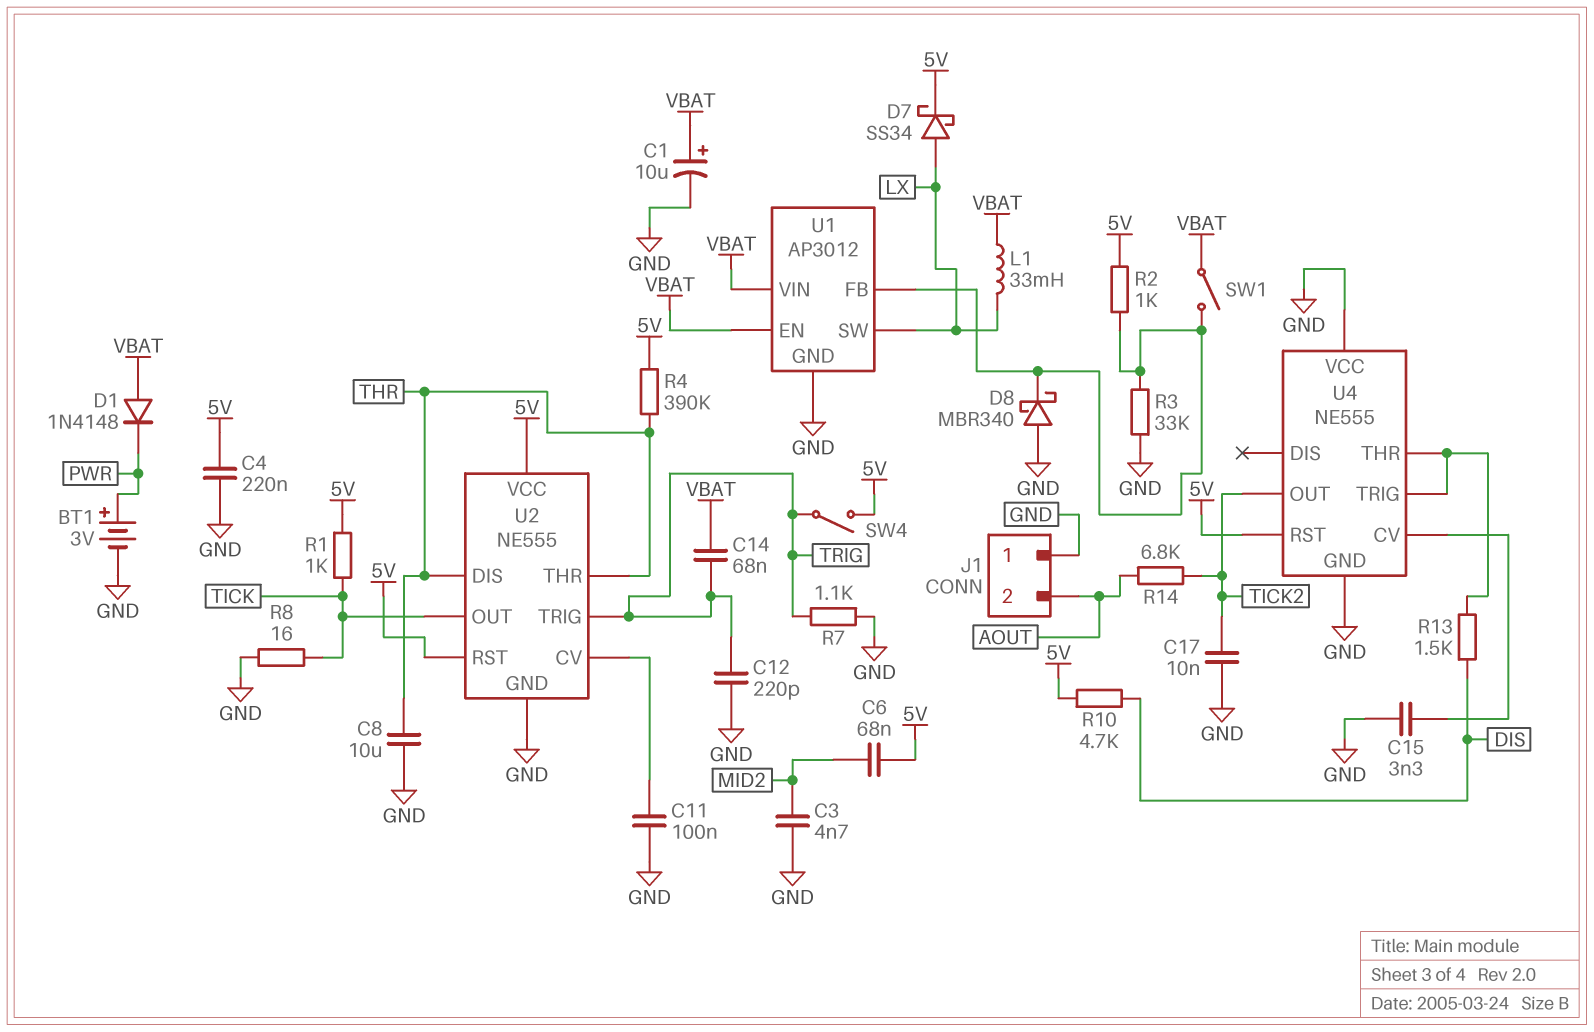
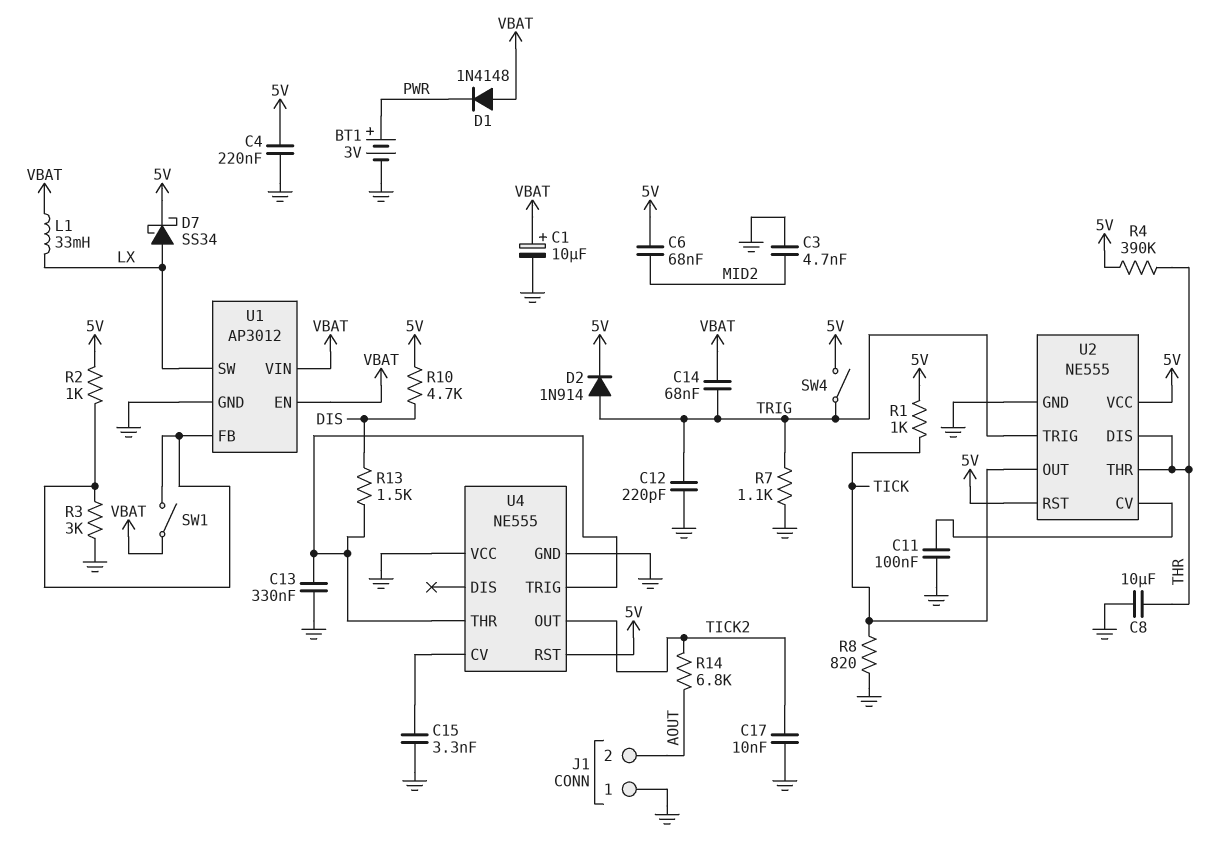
C13: none -> 330nF (GND, U4/THR)
D2: none -> diode 1N914 (A TRIG, K 5V)
D8: schottky MBR340 (A GND, K U1/FB) -> none
R3: 33k (GND, U1/FB) -> 3k (GND, U1/FB)
R8: 16 (GND, TICK) -> 820 (GND, TICK)

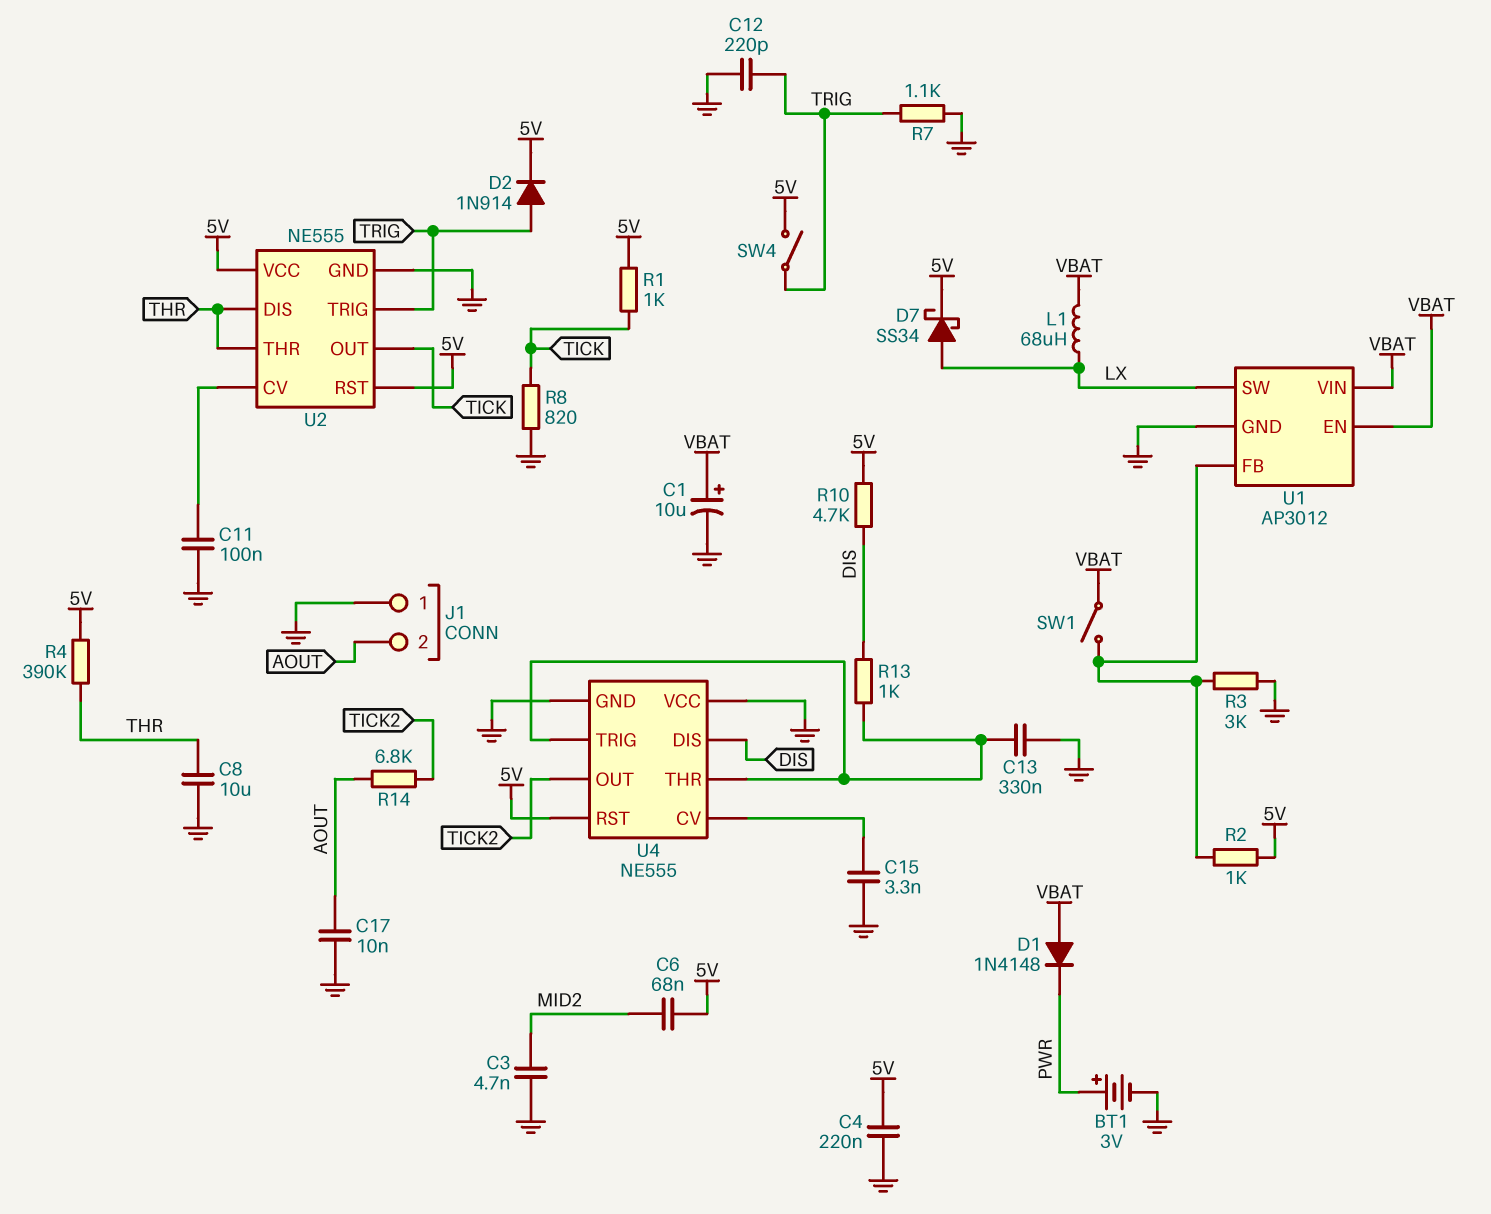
C14: 68nF (TRIG, VBAT) -> none
C17: 10nF (GND, TICK2) -> 10nF (AOUT, GND)
L1: 33mH (LX, VBAT) -> 68uH (LX, VBAT)
R13: 1.5k (DIS, U4/THR) -> 1k (DIS, U4/THR)
U4 pin DIS: none -> DIS

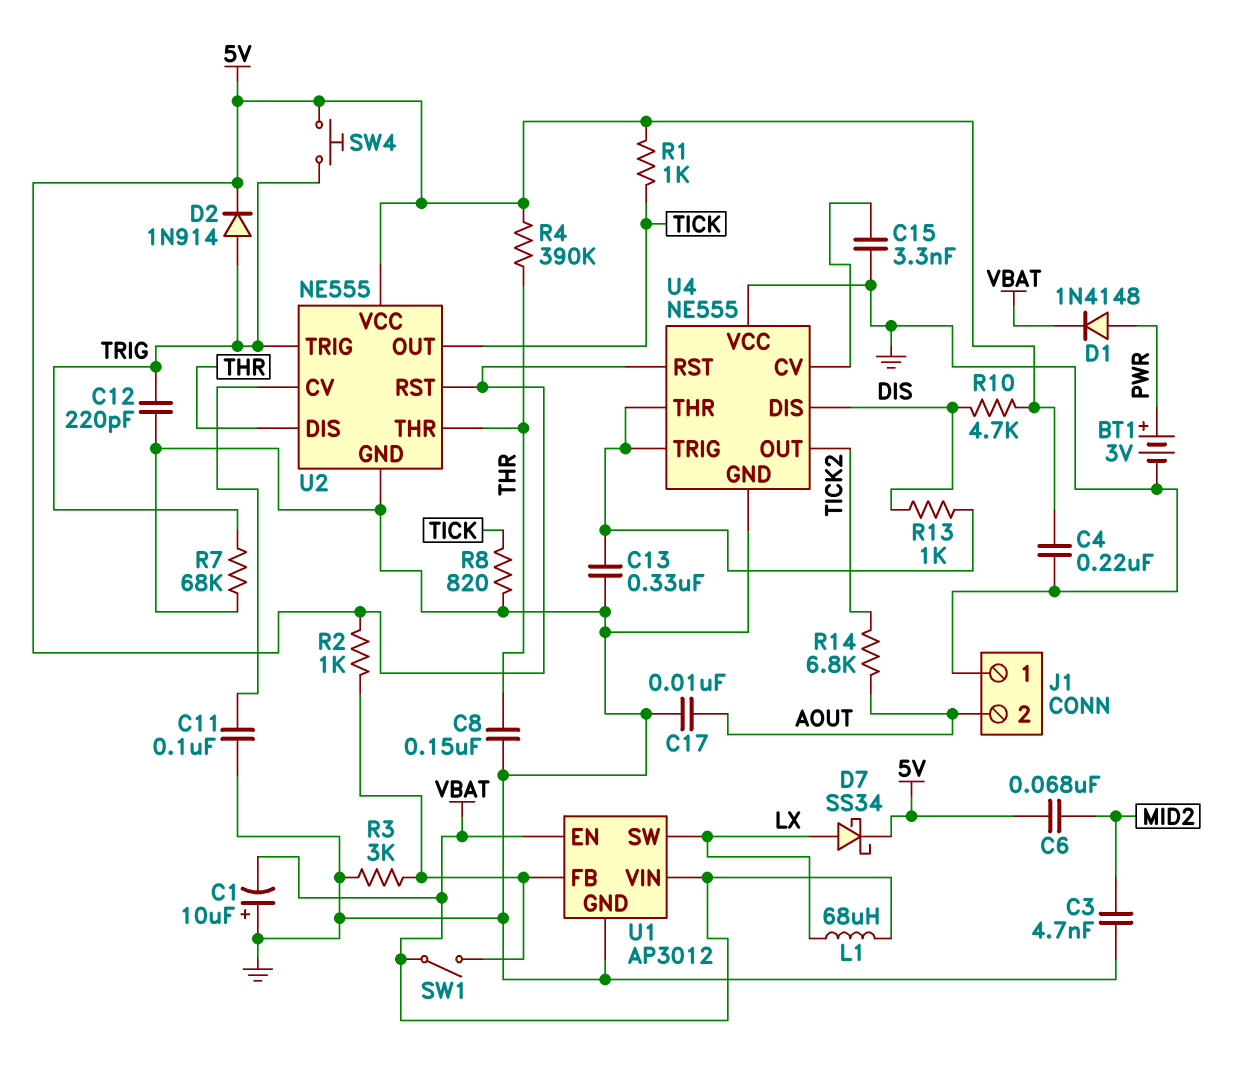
C1: 10uF (plus VBAT, minus GND) -> 10uF (plus GND, minus VBAT)
C8: 10uF (GND, THR) -> 150nF (GND, THR)
D1: diode 1N4148 (A VBAT, K PWR) -> diode 1N4148 (A PWR, K VBAT)
R7: 1.1k (GND, TRIG) -> 68k (GND, TRIG)
SW4: switch (5V, TRIG) -> button (5V, TRIG)

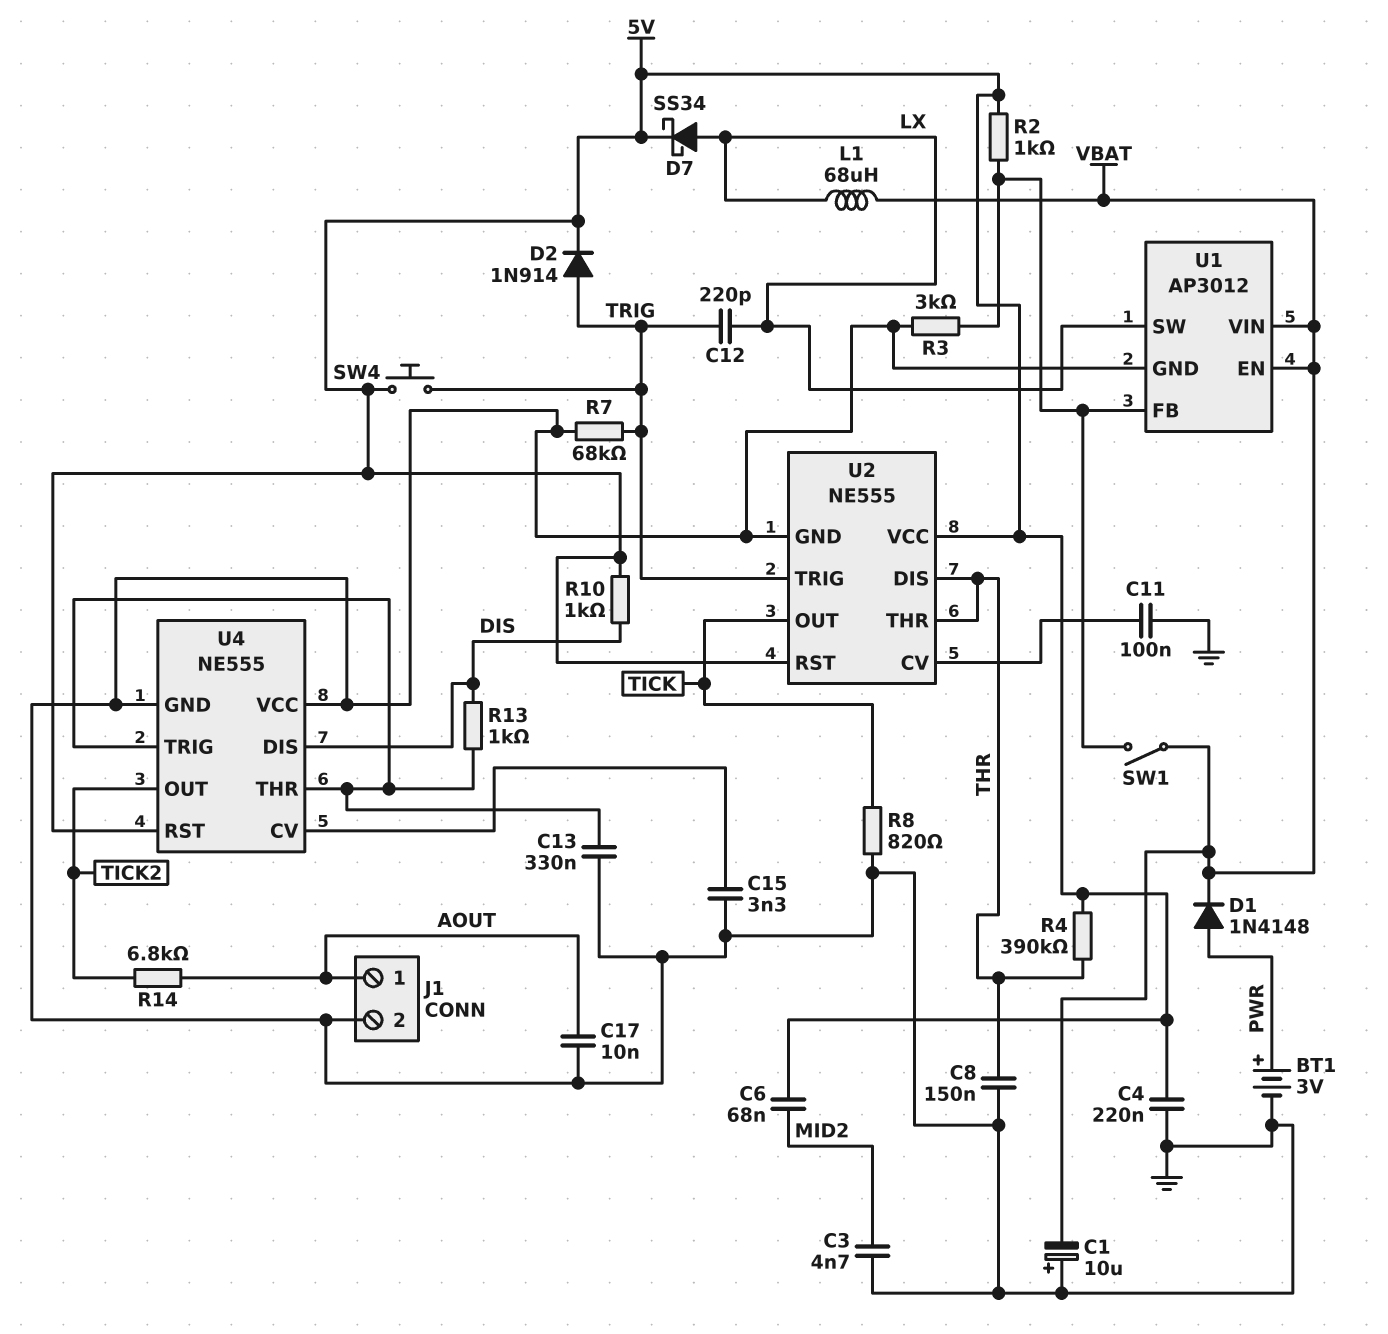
C12: 220pF (GND, TRIG) -> 220pF (LX, TRIG)
J1 pin 1: GND -> AOUT
J1 pin 2: AOUT -> GND
R1: 1k (5V, TICK) -> none
R10: 4.7k (5V, DIS) -> 1k (5V, DIS)

